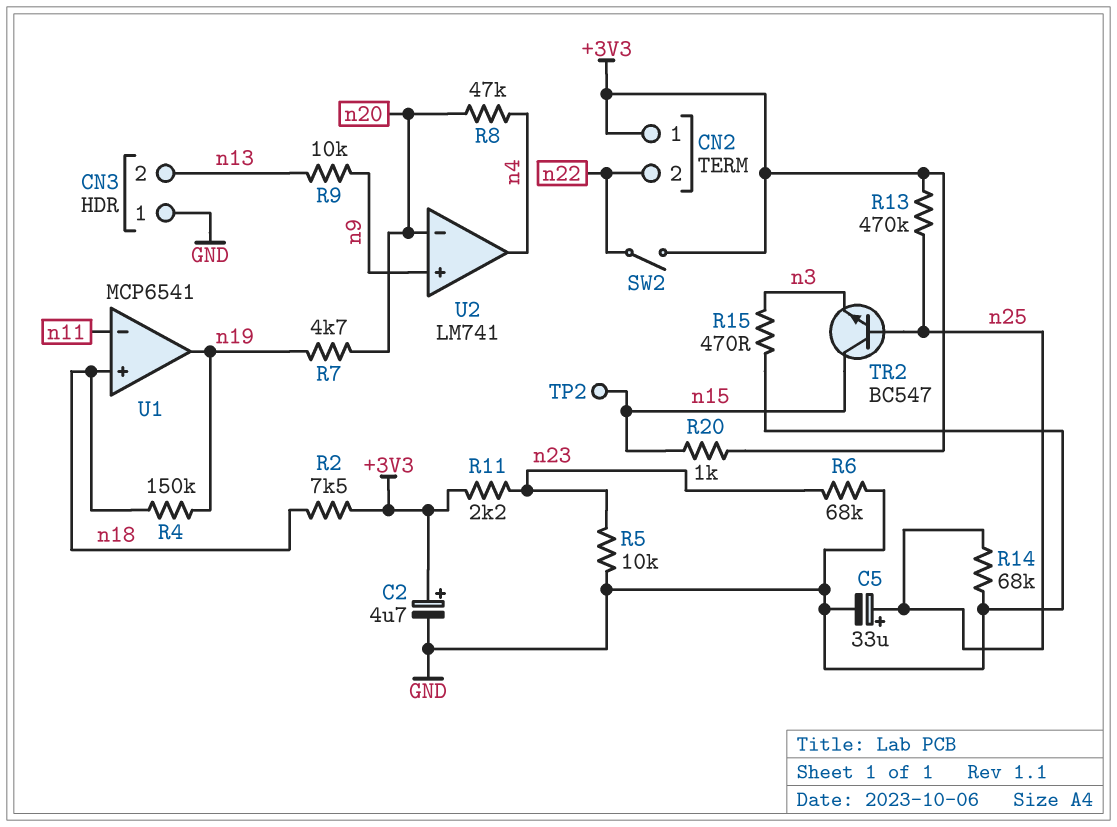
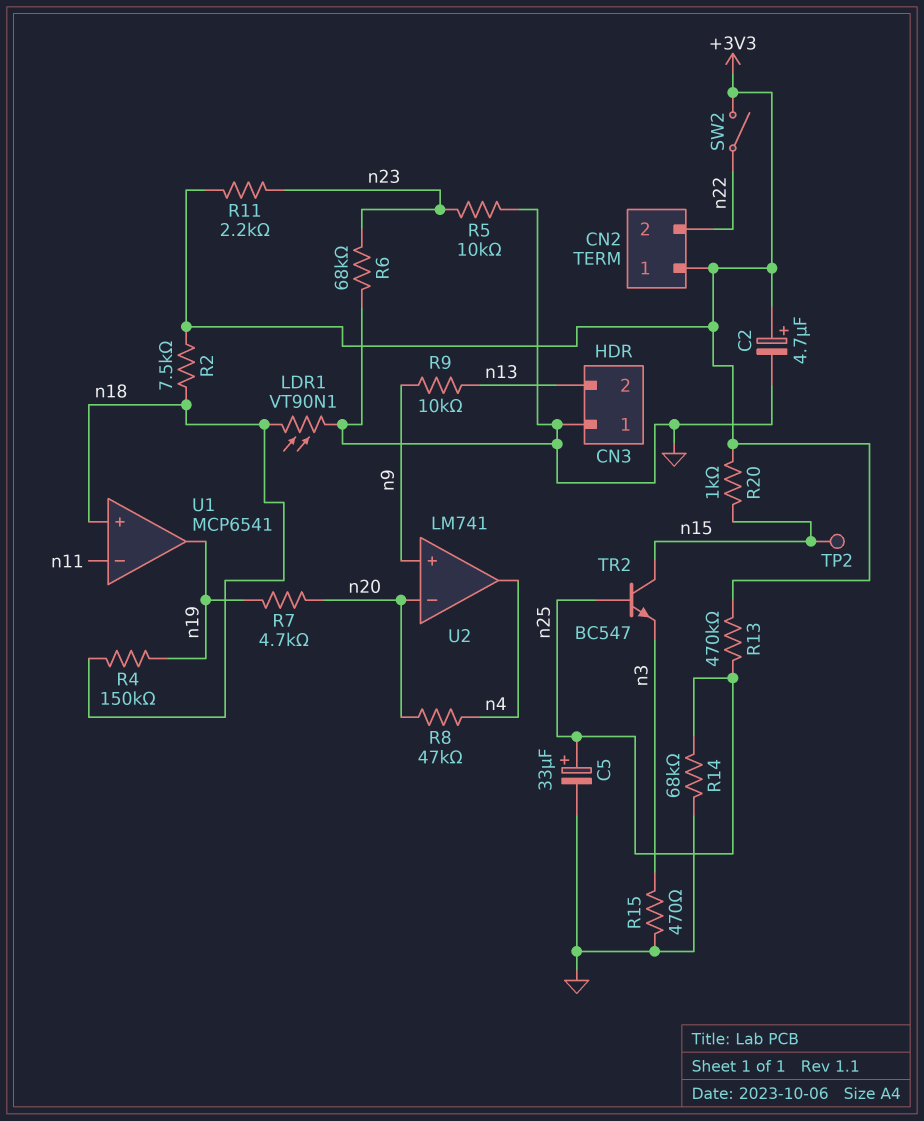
LDR1: none -> VT90N1 (GND, n18)

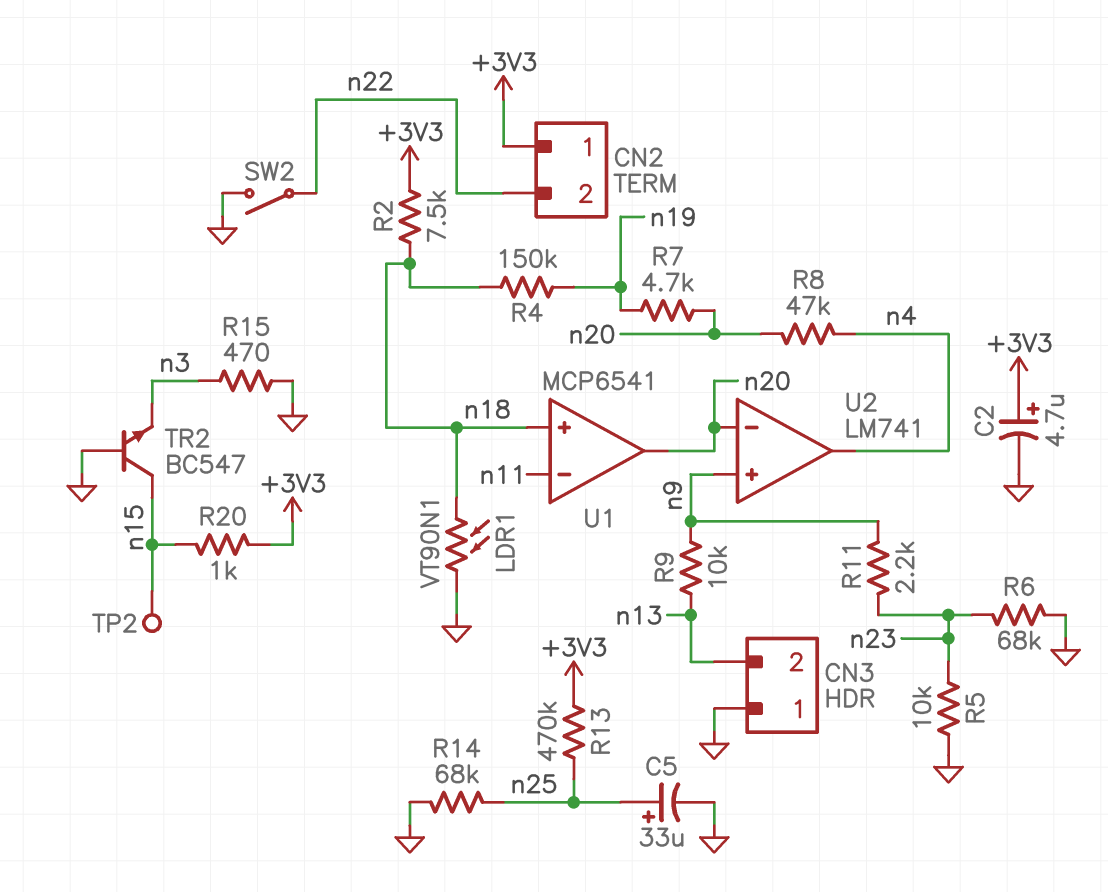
R11: 2.2k (+3V3, n23) -> 2.2k (n9, n23)
SW2: switch (+3V3, n22) -> switch (GND, n22)
TR2: NPN BC547 (B n25, C n15, E n3) -> NPN BC547 (B GND, C n15, E n3)
U1 pin out: n19 -> n20

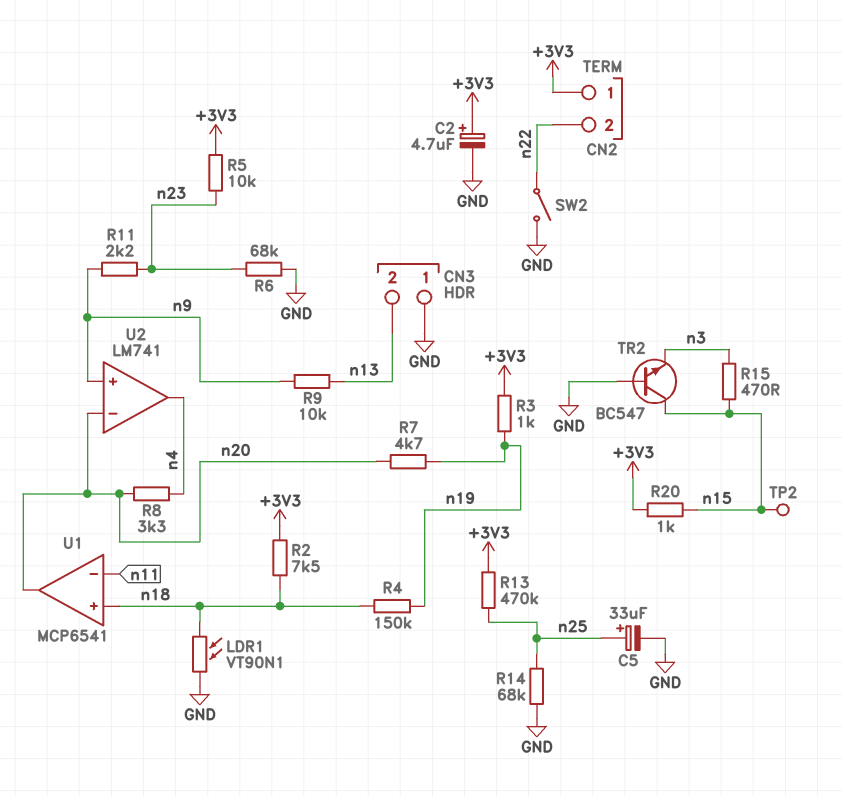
R3: none -> 1k (+3V3, n19)
R5: 10k (GND, n23) -> 10k (+3V3, n23)
R8: 47k (n4, n20) -> 3.3k (n4, n20)
R15: 470 (GND, n3) -> 470 (n3, n15)

